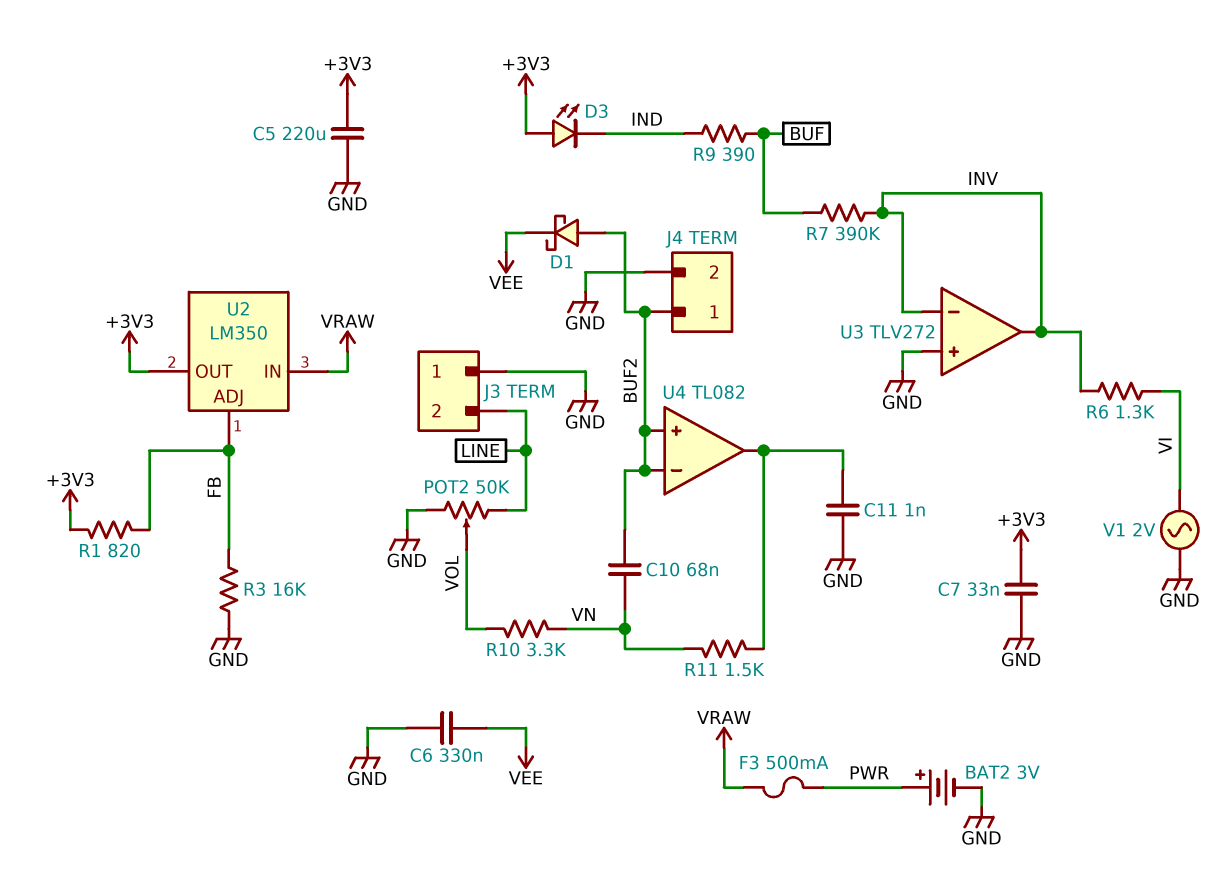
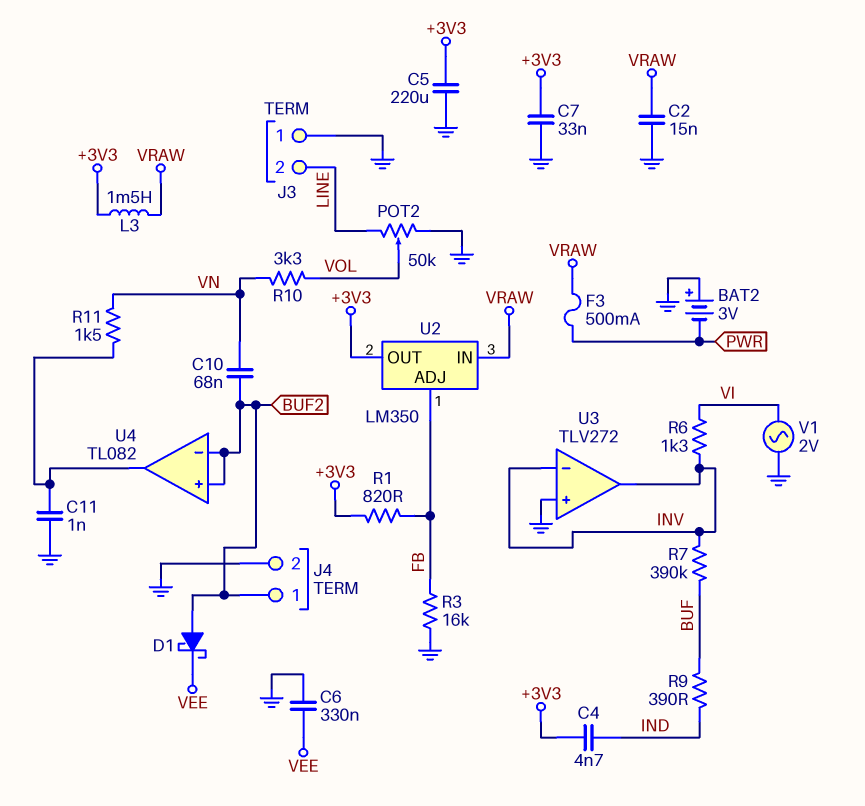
BAT2: 3V (plus PWR, minus GND) -> 3V (plus GND, minus PWR)
C2: none -> 15nF (GND, VRAW)
C4: none -> 4.7nF (+3V3, IND)
D3: LED (A +3V3, K IND) -> none
L3: none -> 1.5mH (+3V3, VRAW)

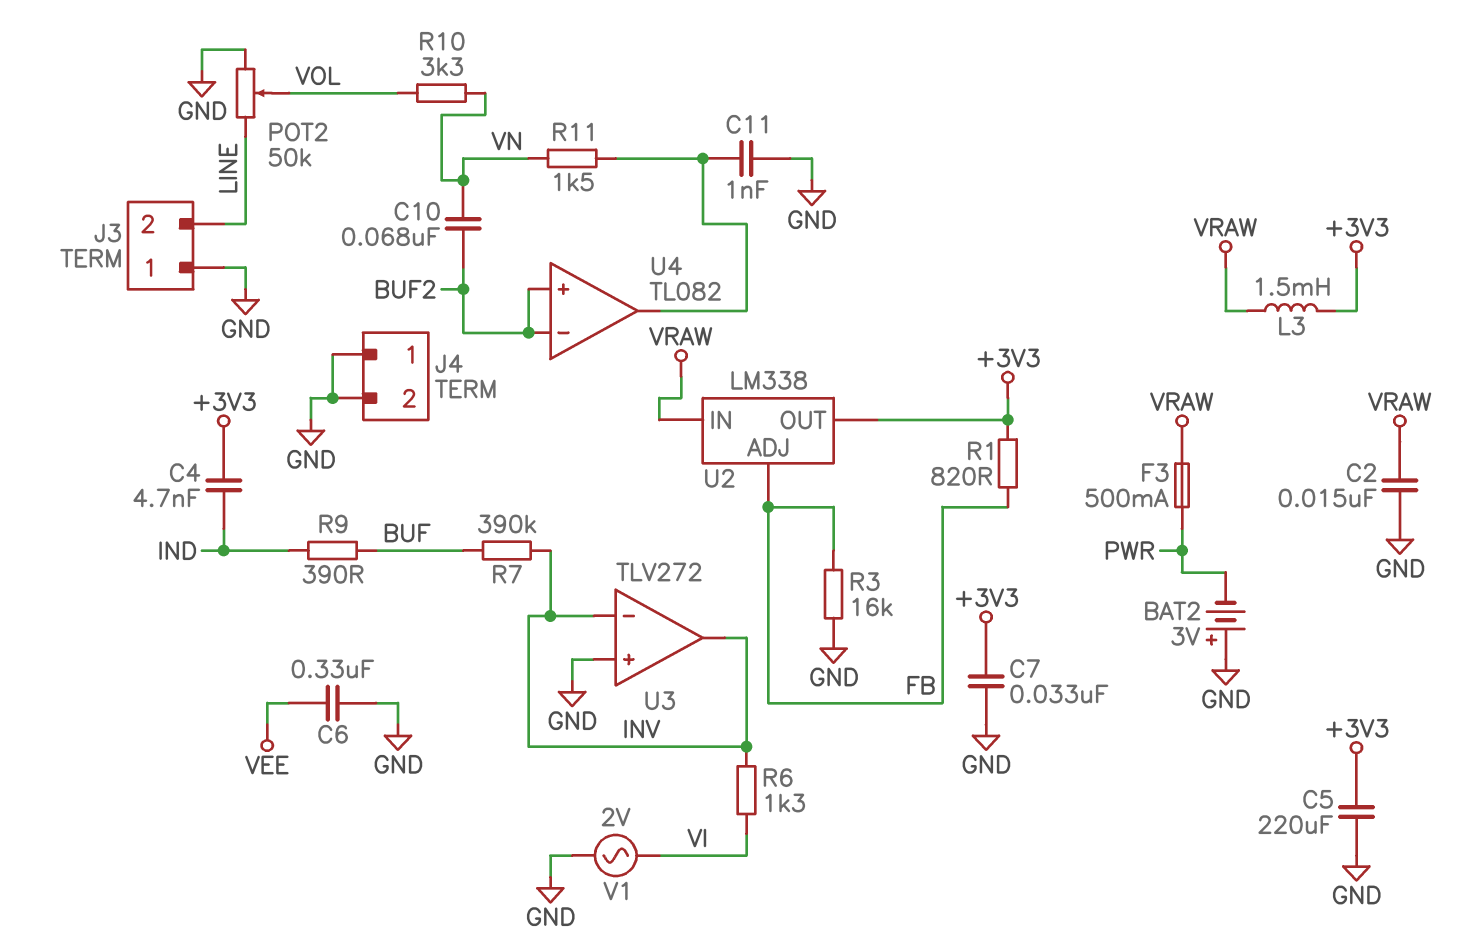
D1: schottky (A BUF2, K VEE) -> none
J4 pin 1: BUF2 -> GND
U2: LM350 -> LM338

